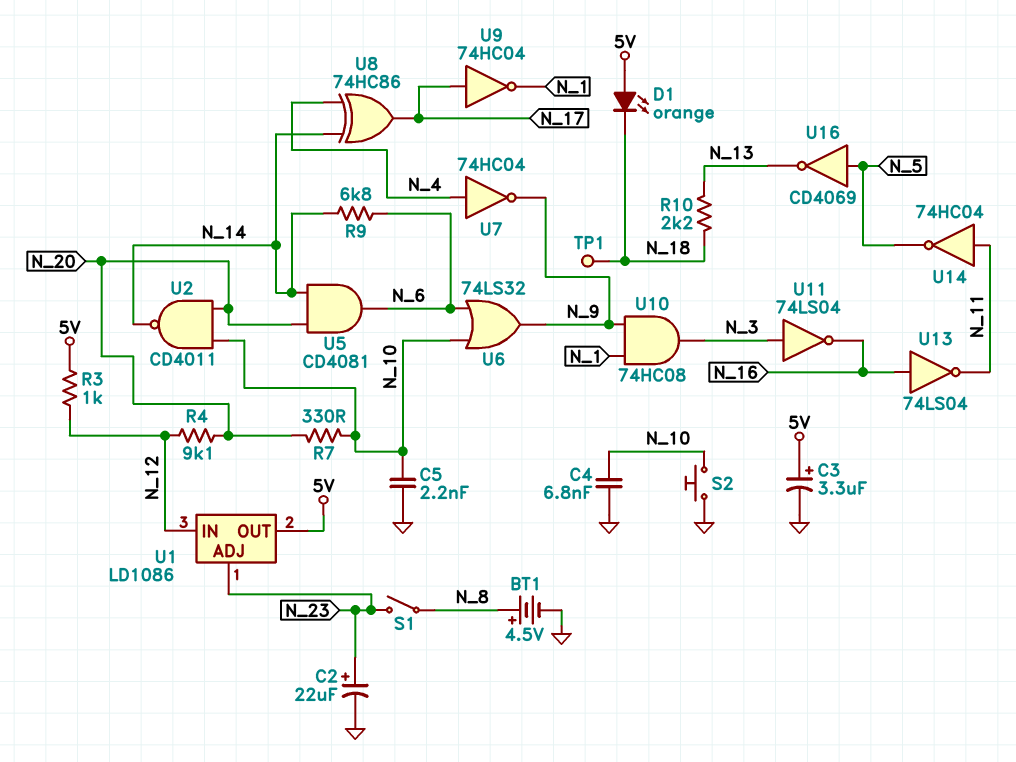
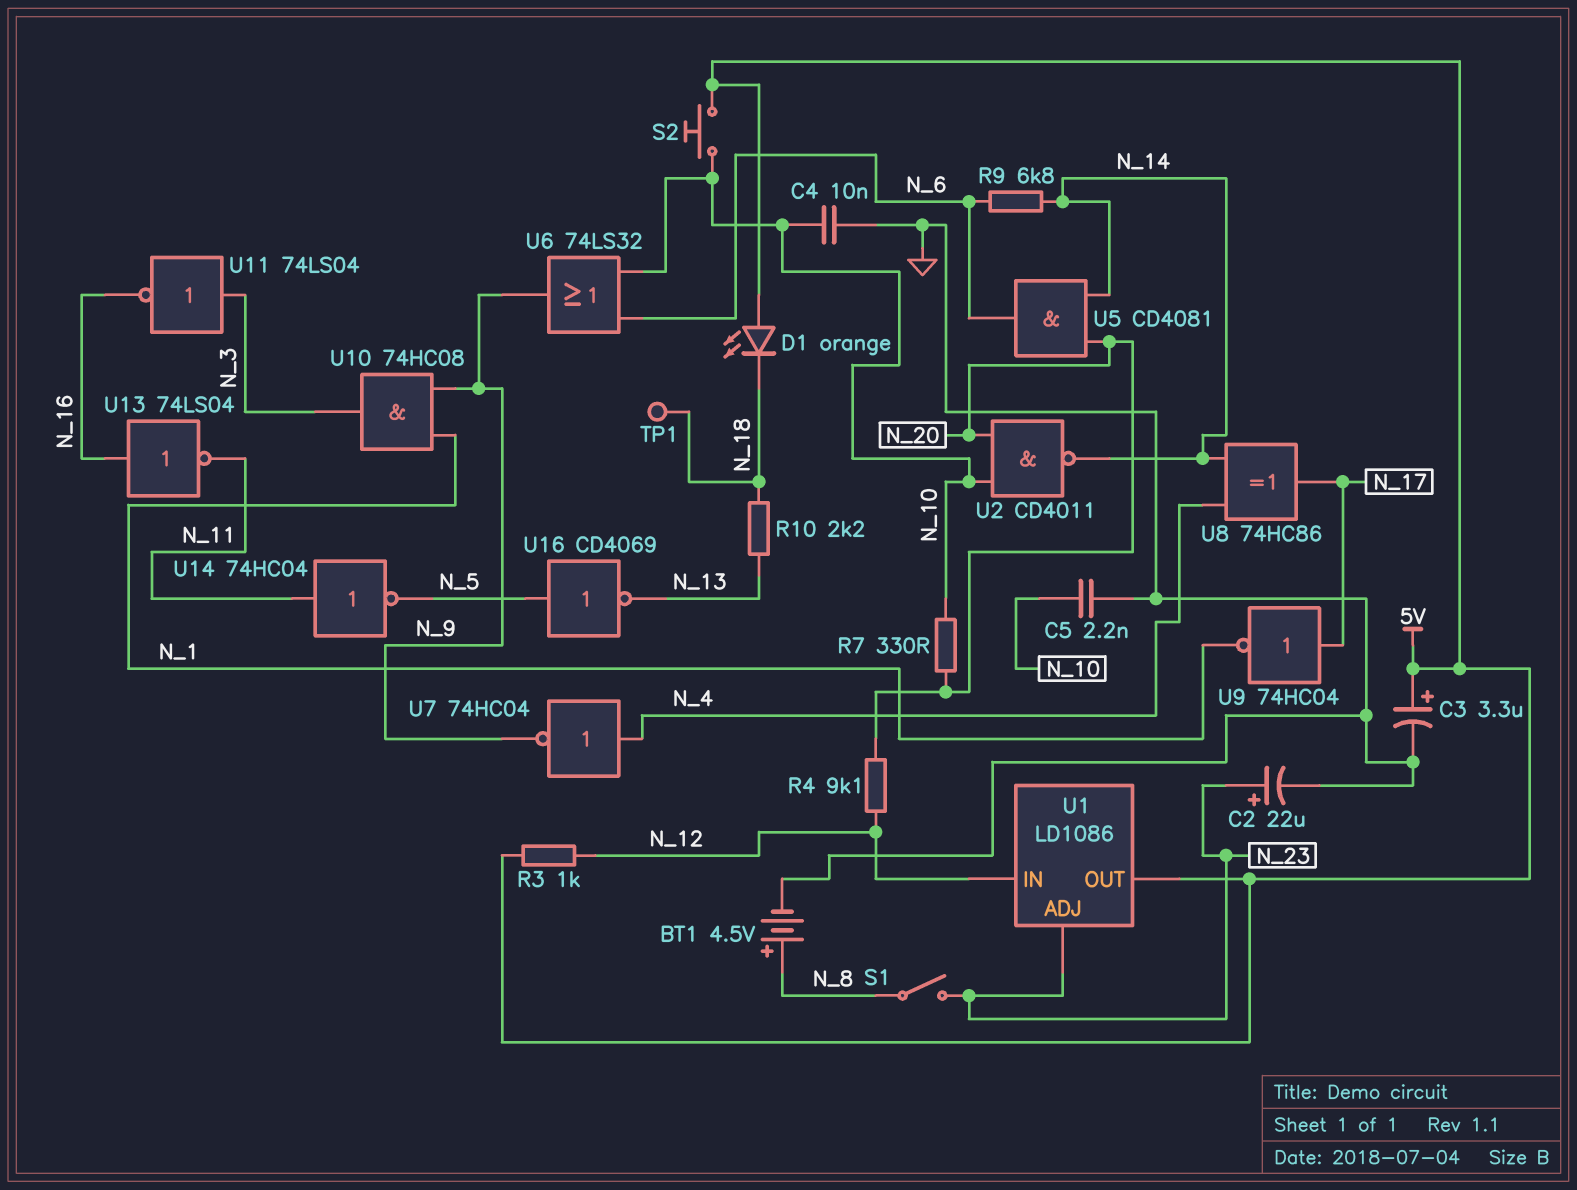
C4: 6.8nF (GND, N_10) -> 10nF (GND, N_10)
S2: button (GND, N_10) -> button (5V, N_10)

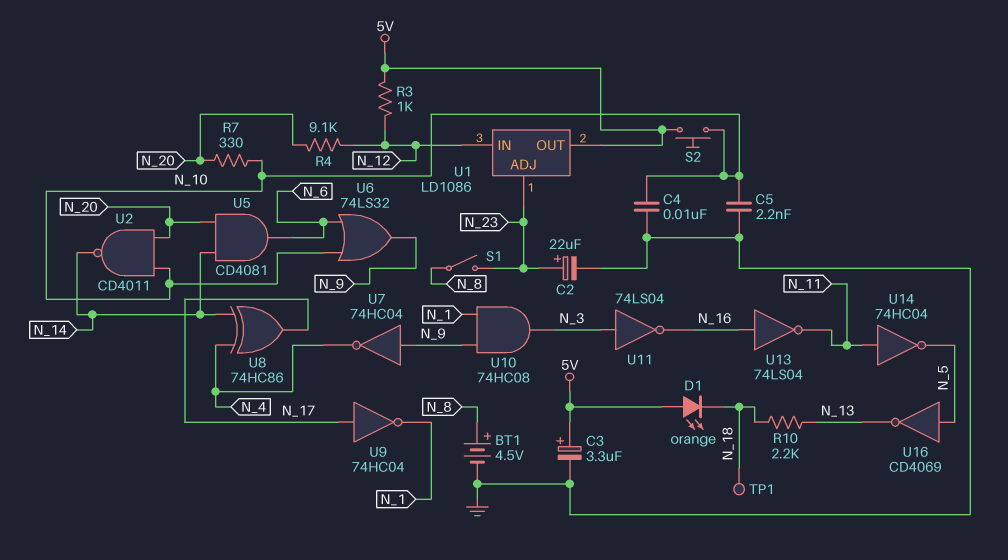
R9: 6.8k (N_6, N_14) -> none
U7: NOT 74HC04 (in N_4, out N_9) -> NOT 74HC04 (in N_9, out N_4)

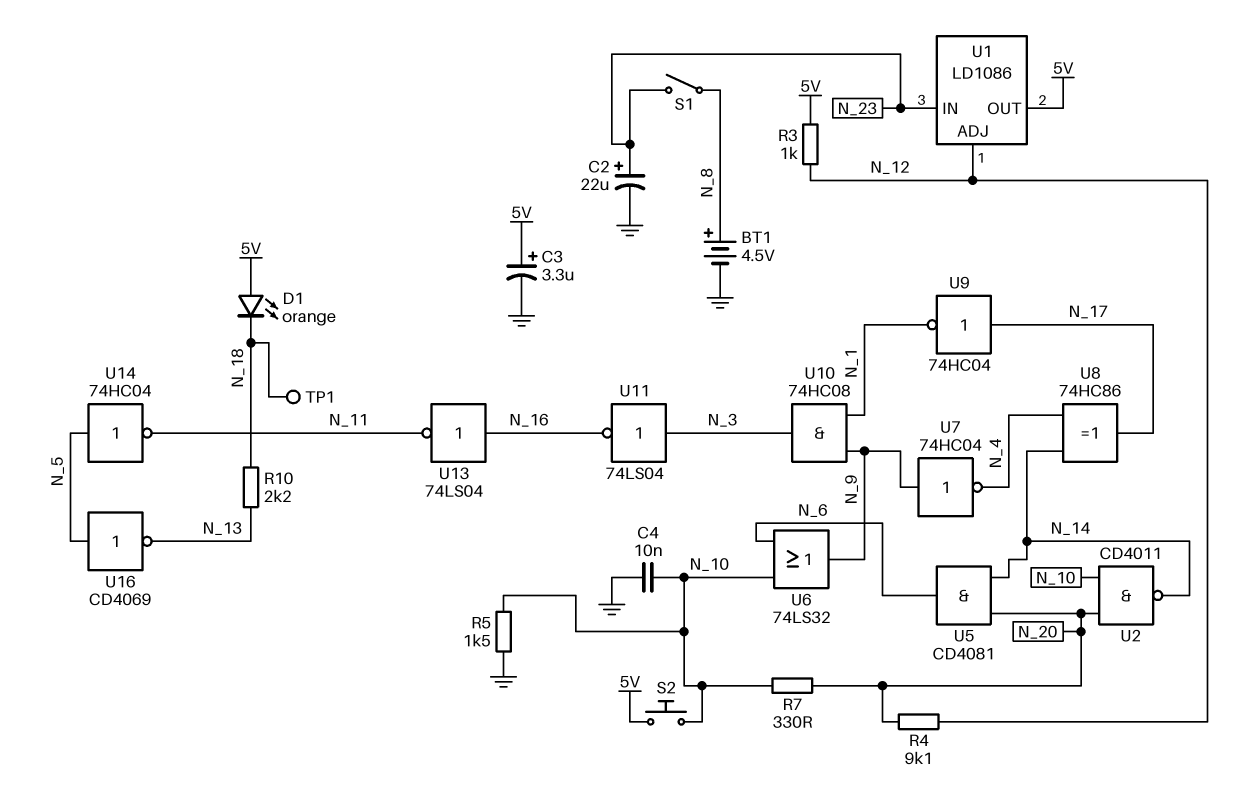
C5: 2.2nF (GND, N_10) -> none
R5: none -> 1.5k (GND, N_10)
U1 pin ADJ: N_23 -> N_12
U1 pin IN: N_12 -> N_23
U14: NOT 74HC04 (in N_11, out N_5) -> NOT 74HC04 (in N_5, out N_11)

